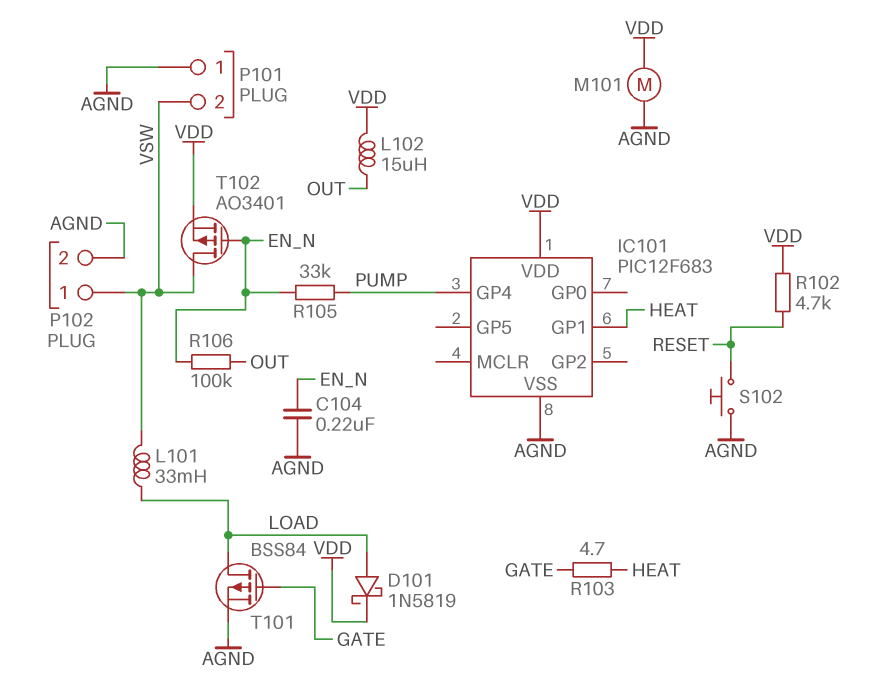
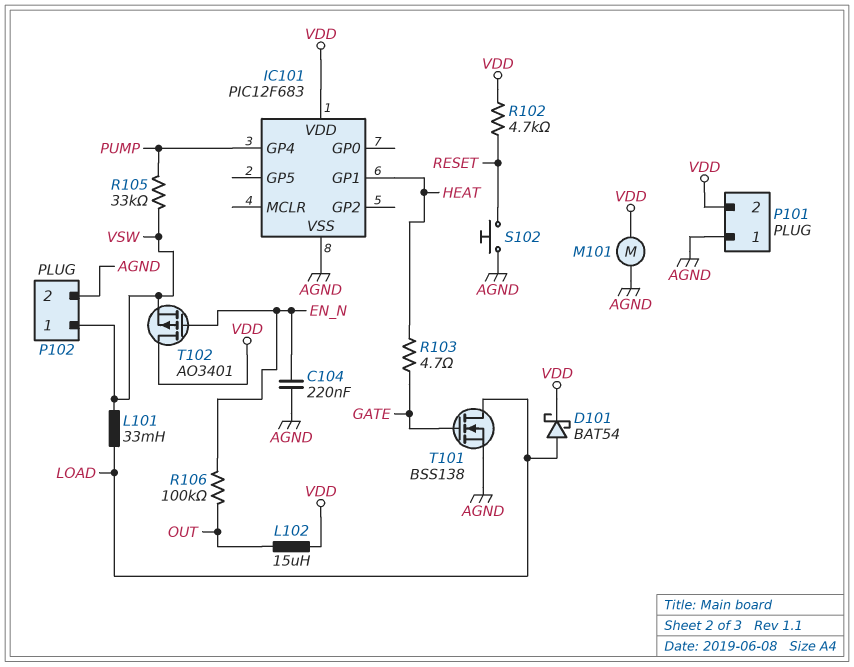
D101: schottky 1N5819 (A LOAD, K VDD) -> schottky BAT54 (A LOAD, K VDD)
P101 pin 2: VSW -> VDD
R105: 33k (EN_N, PUMP) -> 33k (PUMP, VSW)
T101: PMOS BSS84 (G GATE, D LOAD, S AGND) -> NMOS BSS138 (G GATE, D LOAD, S AGND)
T102: PMOS AO3401 (G EN_N, D VSW, S VDD) -> PMOS AO3401 (G EN_N, D VDD, S VSW)

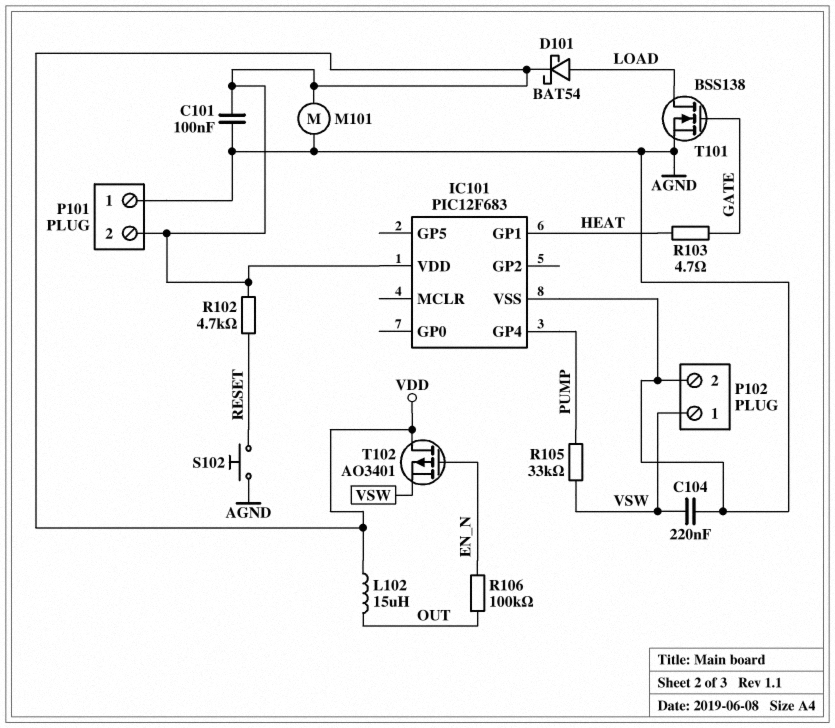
C101: none -> 100nF (AGND, VDD)
C104: 220nF (AGND, EN_N) -> 220nF (AGND, VSW)
L101: 33mH (LOAD, VSW) -> none

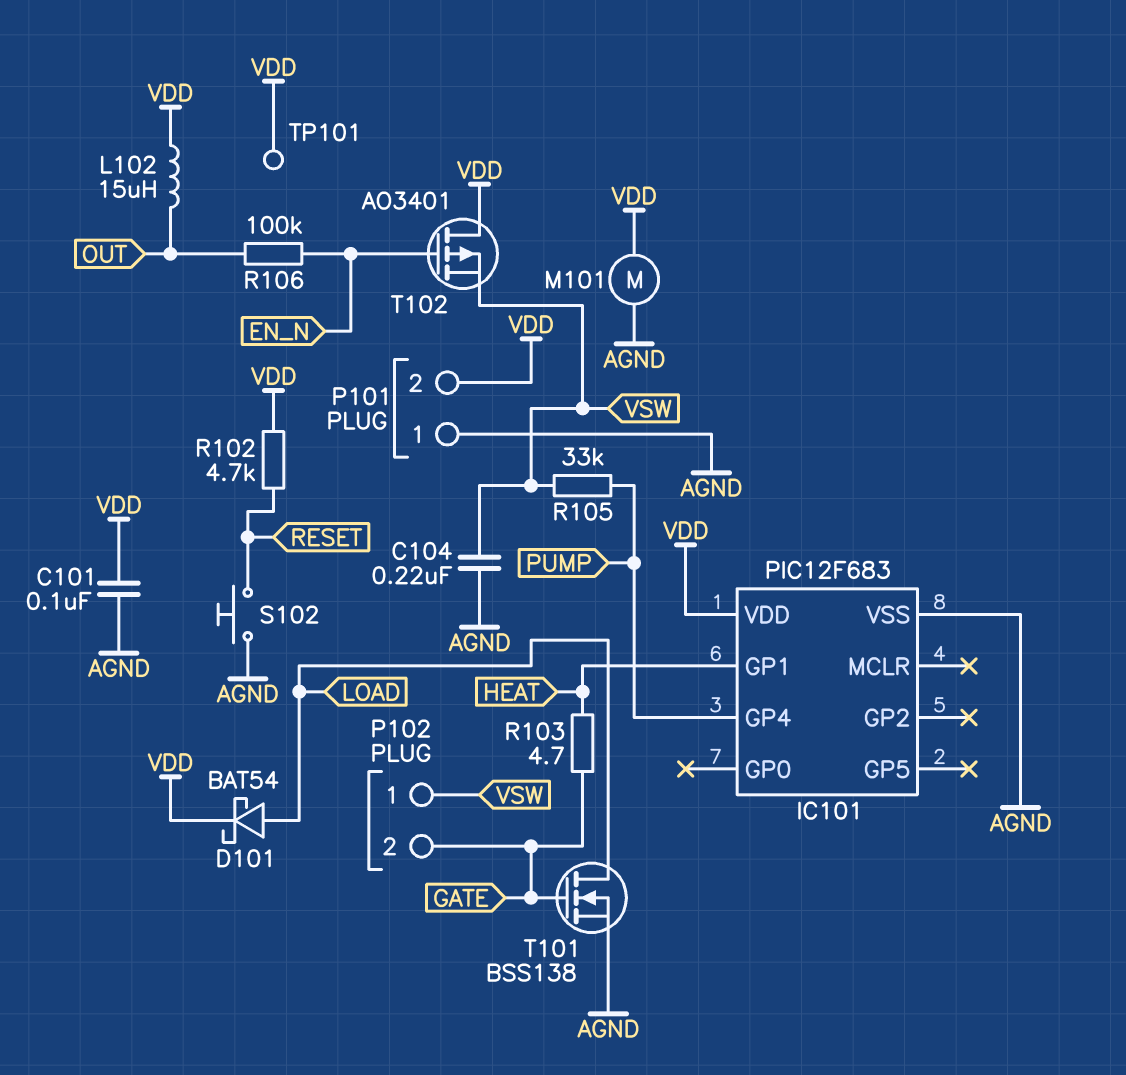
P102 pin 2: AGND -> GATE
TP101: none -> test point (VDD)

